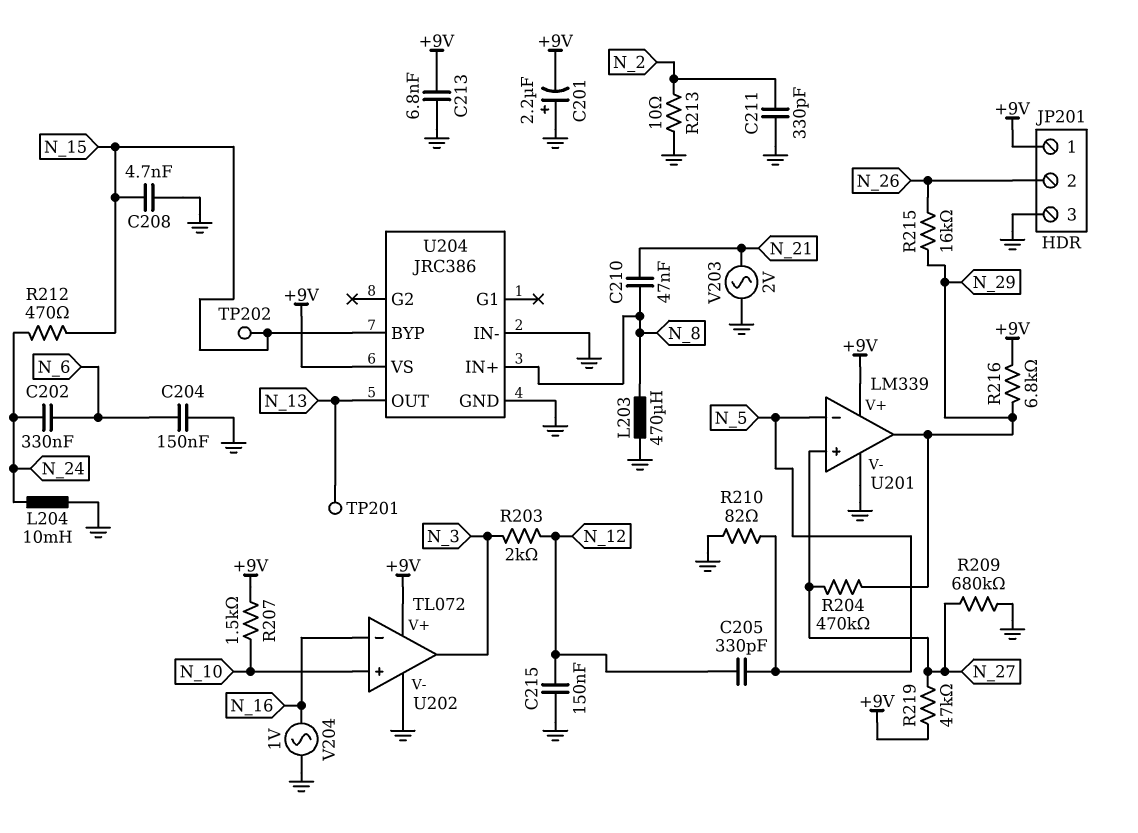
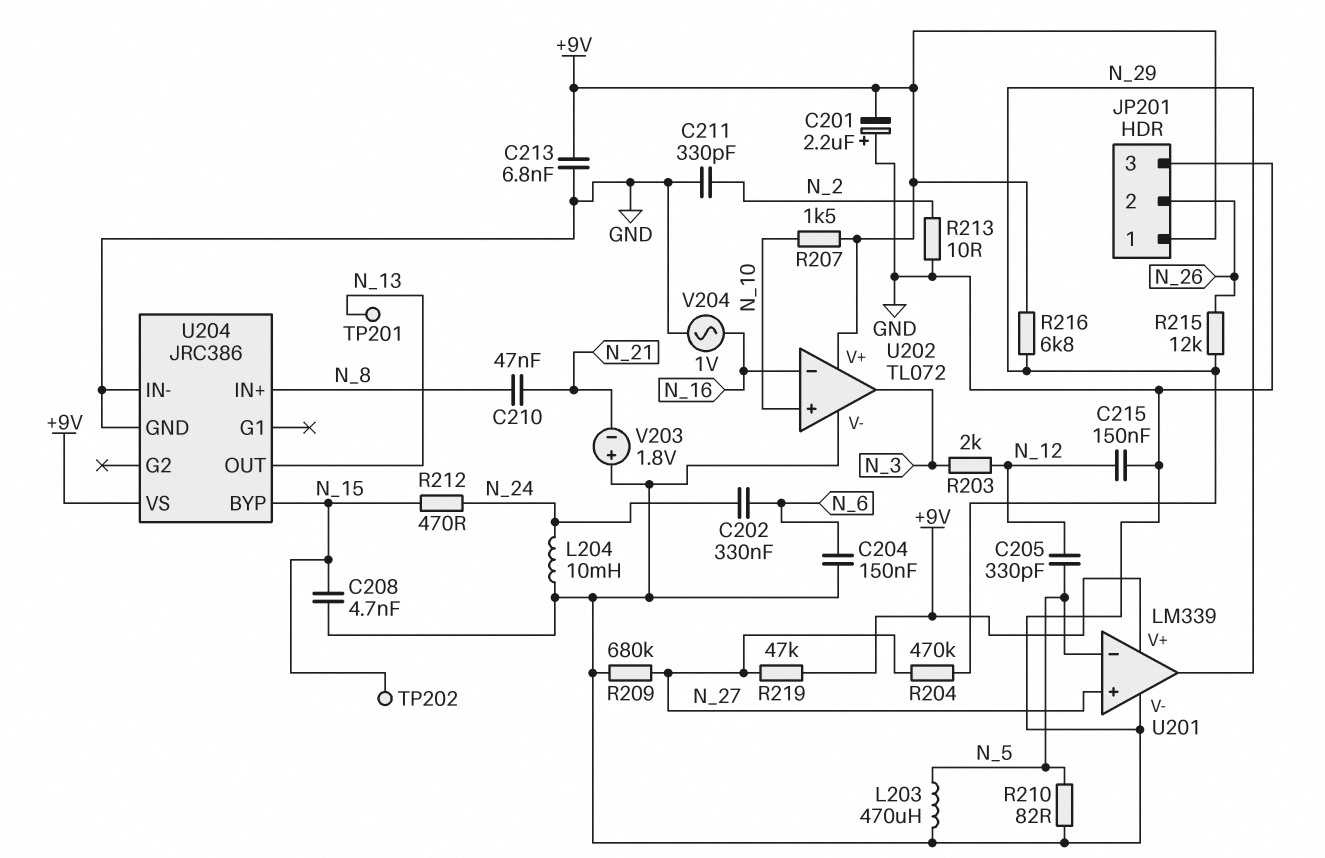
L203: 470uH (GND, N_8) -> 470uH (GND, N_5)
R215: 16k (N_26, N_29) -> 12k (N_26, N_29)
V203: AC 2V (GND, N_21) -> 1.8V (plus GND, minus N_21)

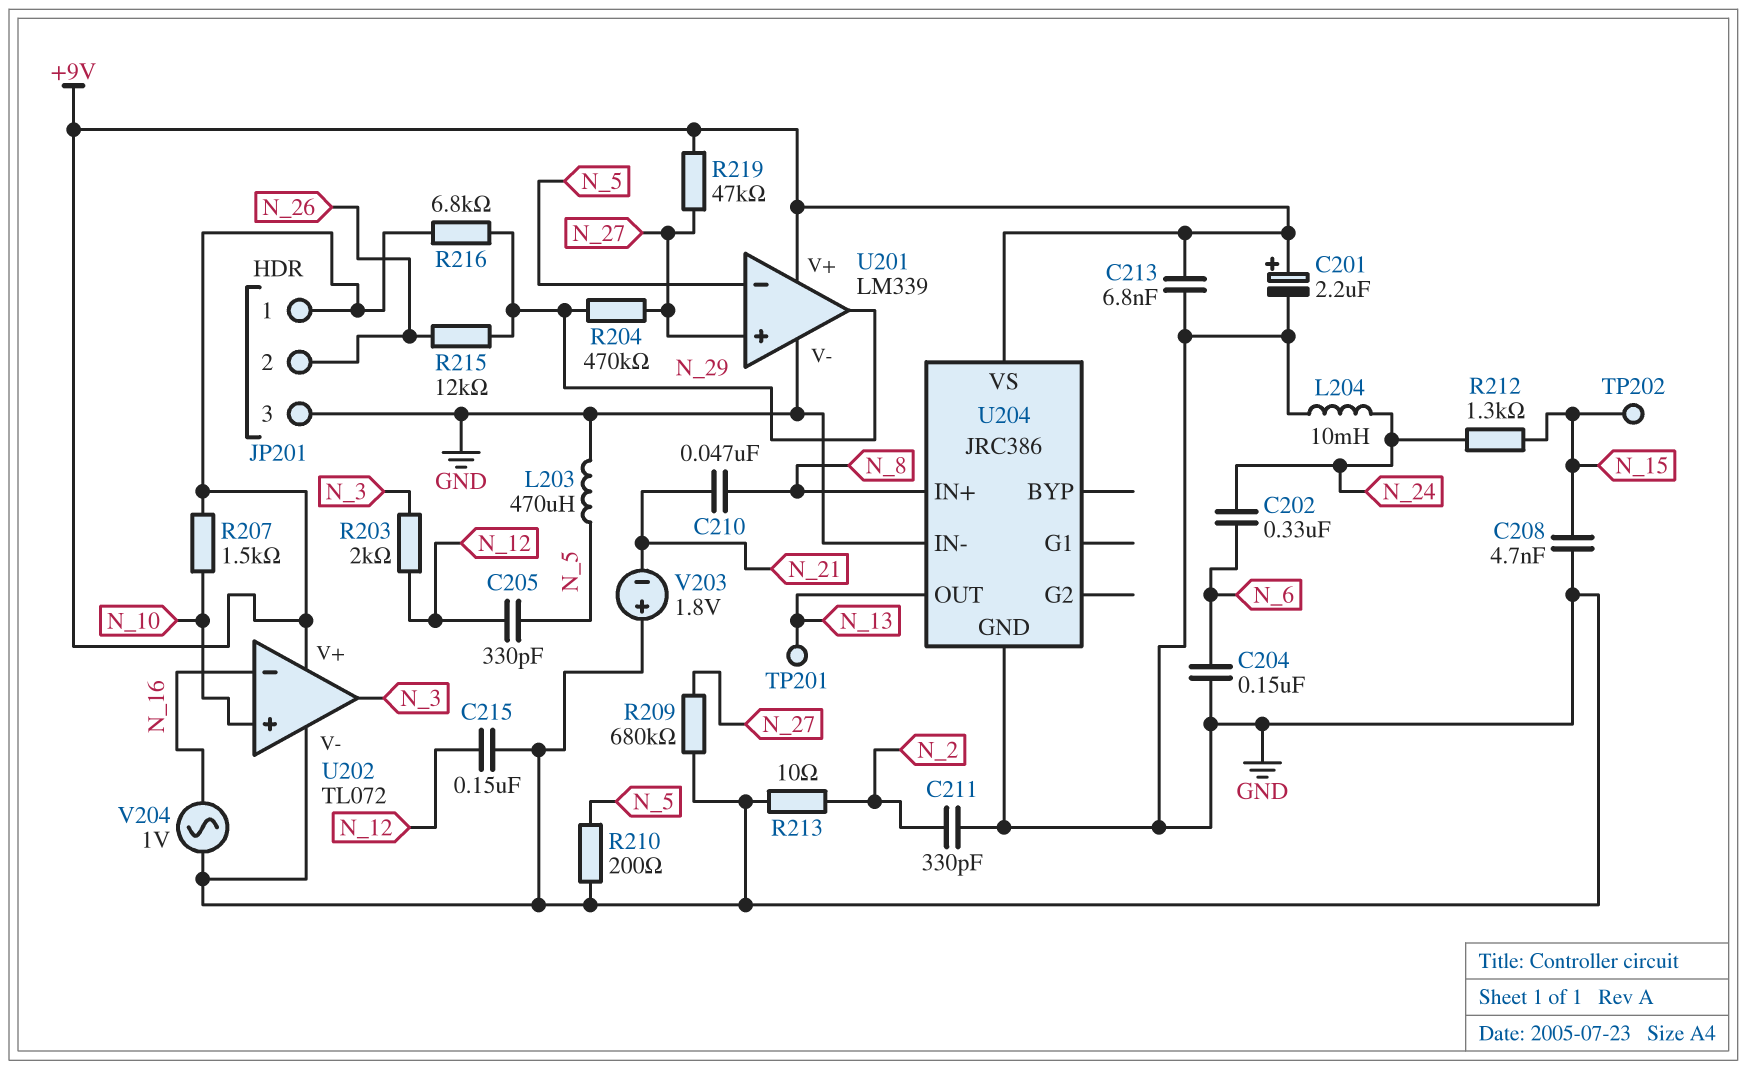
C201: 2.2uF (plus GND, minus +9V) -> 2.2uF (plus +9V, minus GND)
R210: 82 (GND, N_5) -> 200 (GND, N_5)
R212: 470 (N_15, N_24) -> 1.3k (N_15, N_24)
U204 pin BYP: N_15 -> none

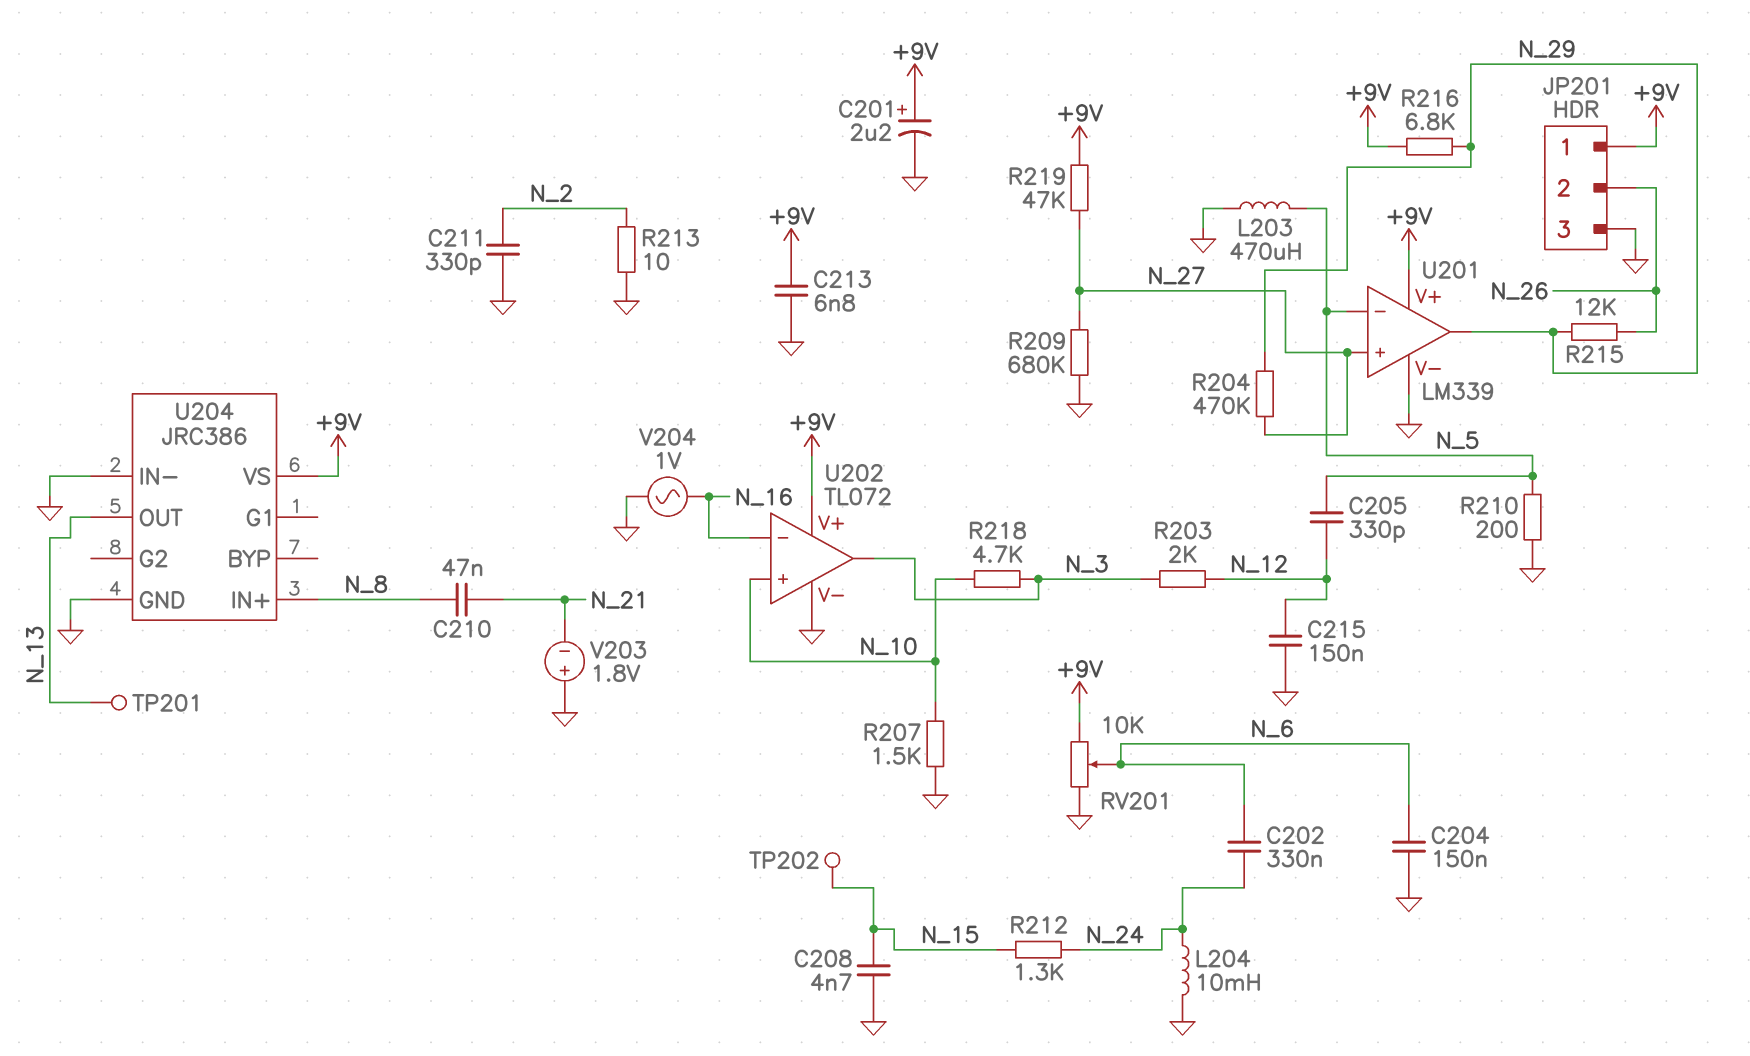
R207: 1.5k (+9V, N_10) -> 1.5k (GND, N_10)
R218: none -> 4.7k (N_3, N_10)
RV201: none -> 10k (+9V, GND, wiper N_6)

